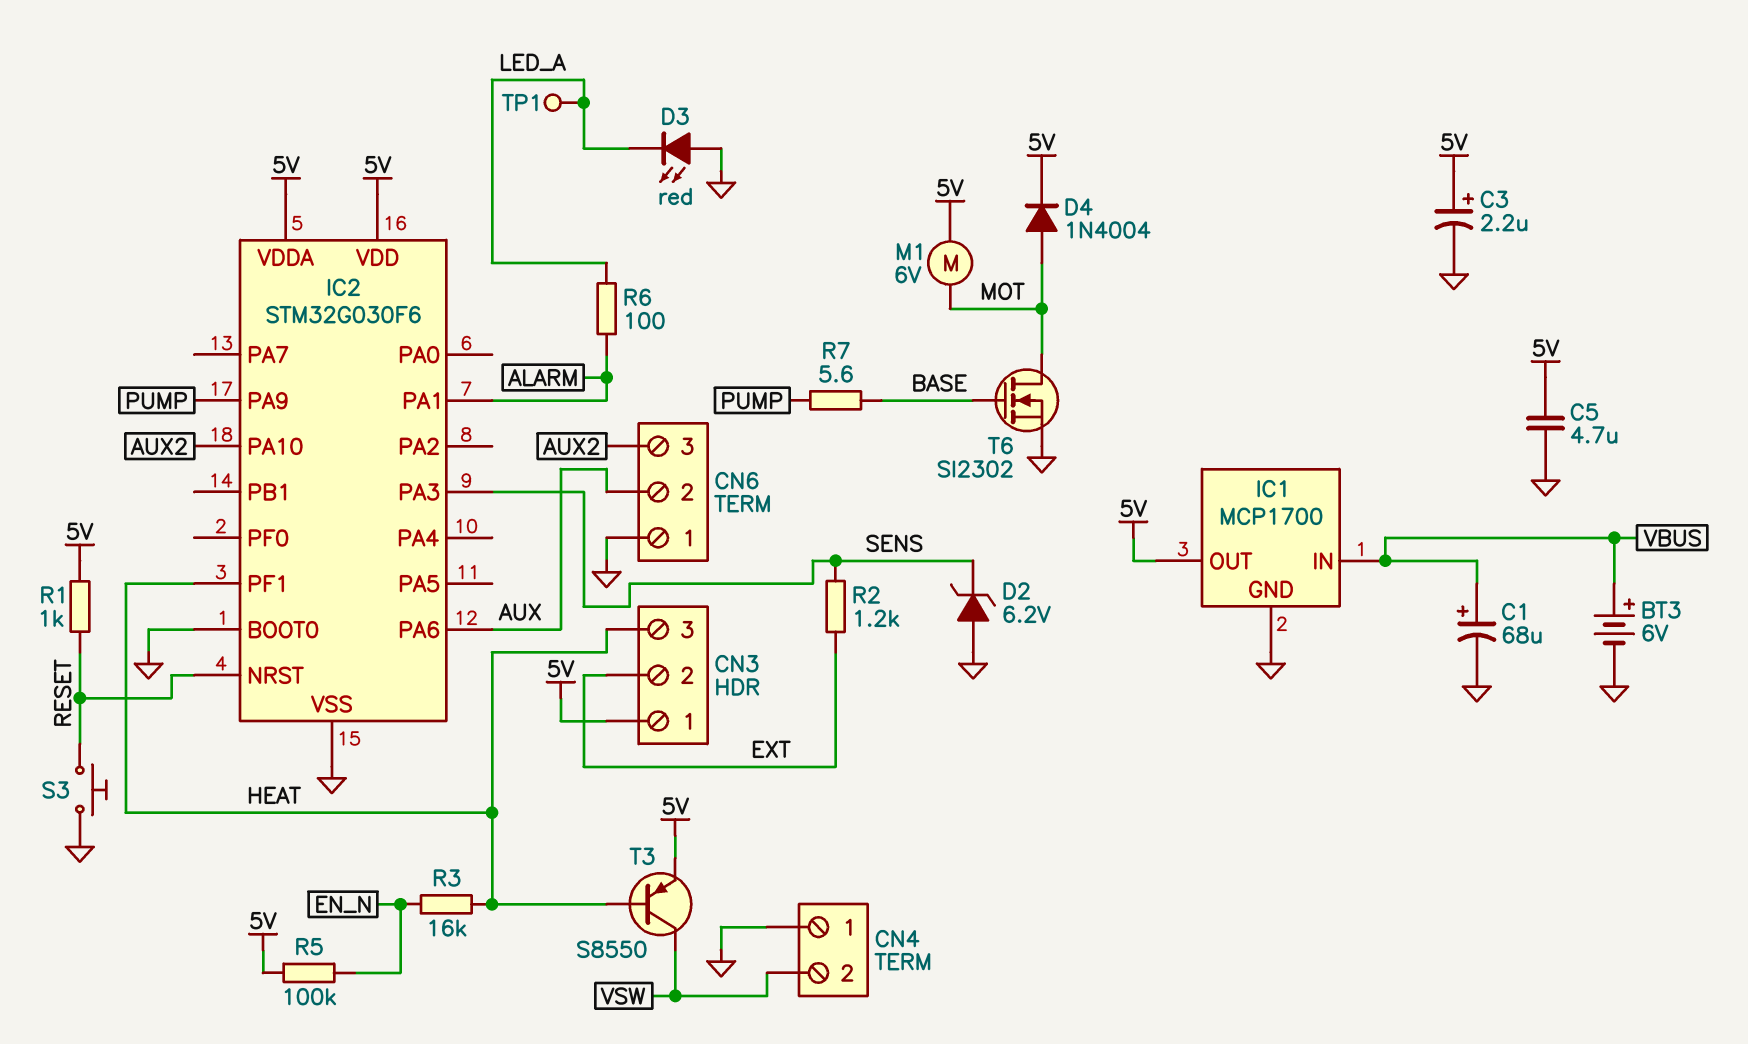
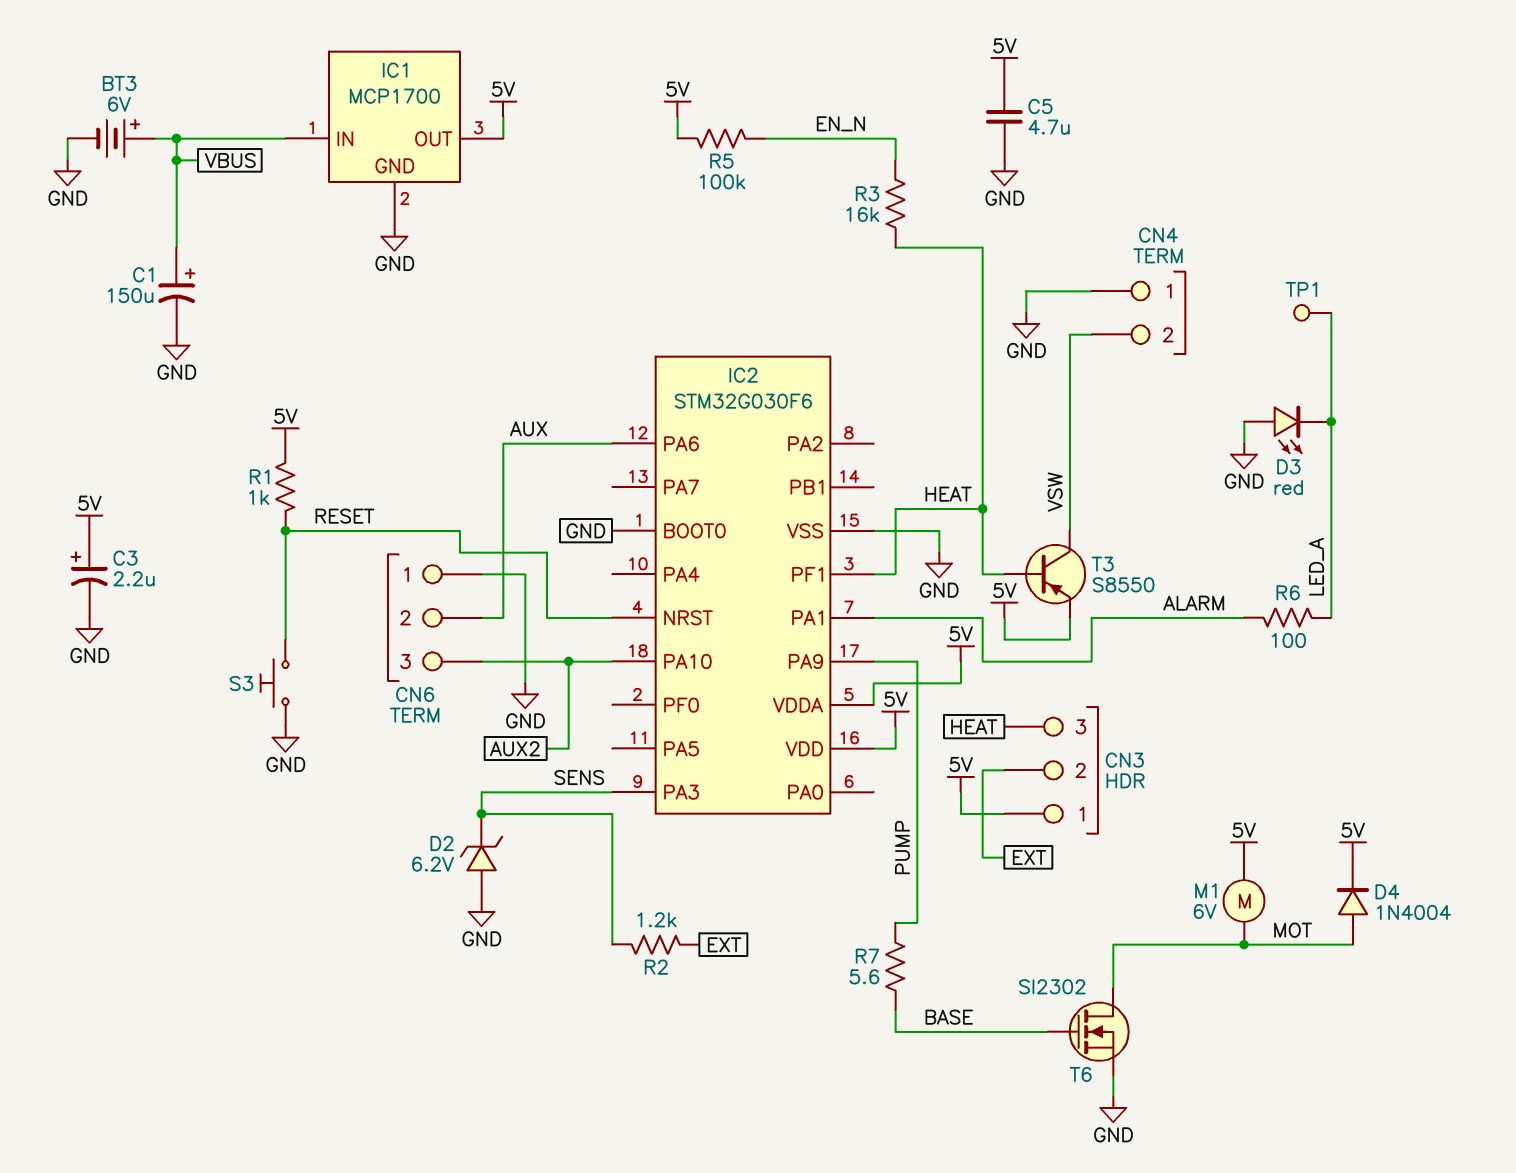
C1: 68uF (plus VBUS, minus GND) -> 150uF (plus VBUS, minus GND)

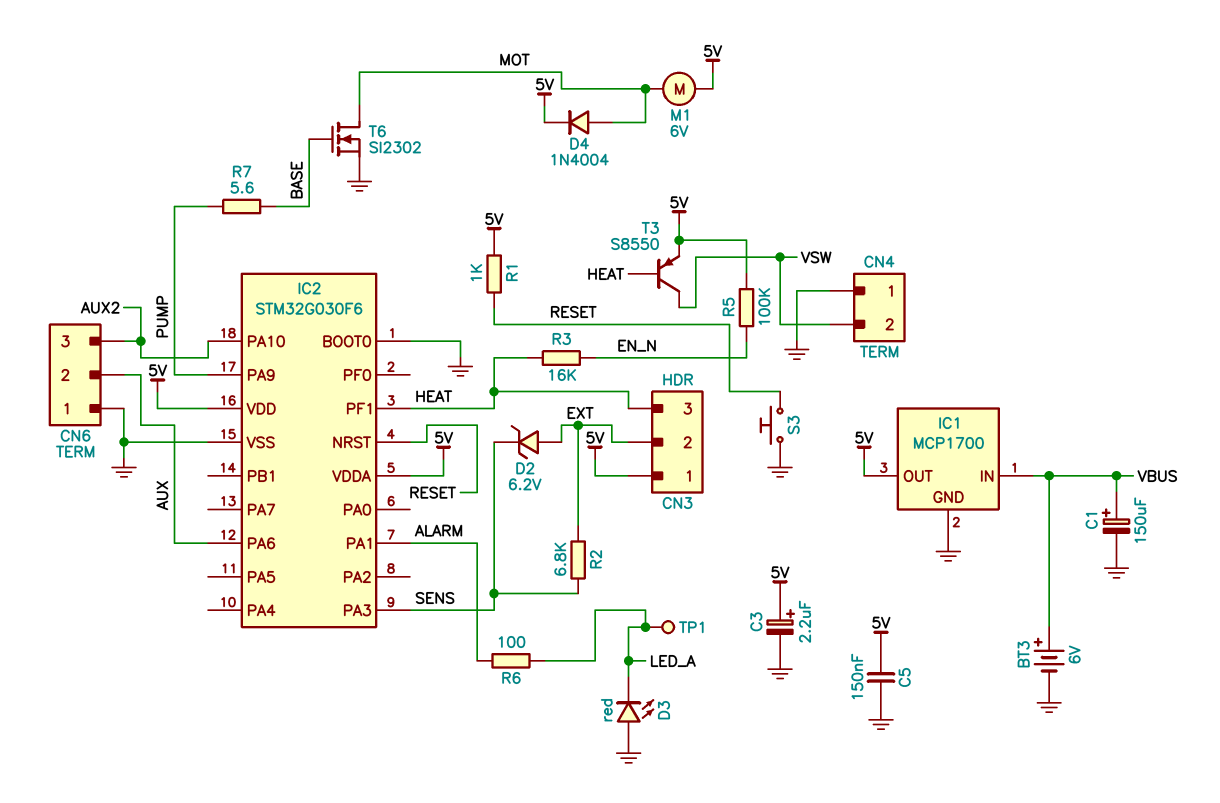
C5: 4.7uF (5V, GND) -> 150nF (5V, GND)
D2: zener 6.2V (A GND, K SENS) -> zener 6.2V (A EXT, K SENS)
R2: 1.2k (EXT, SENS) -> 6.8k (EXT, SENS)

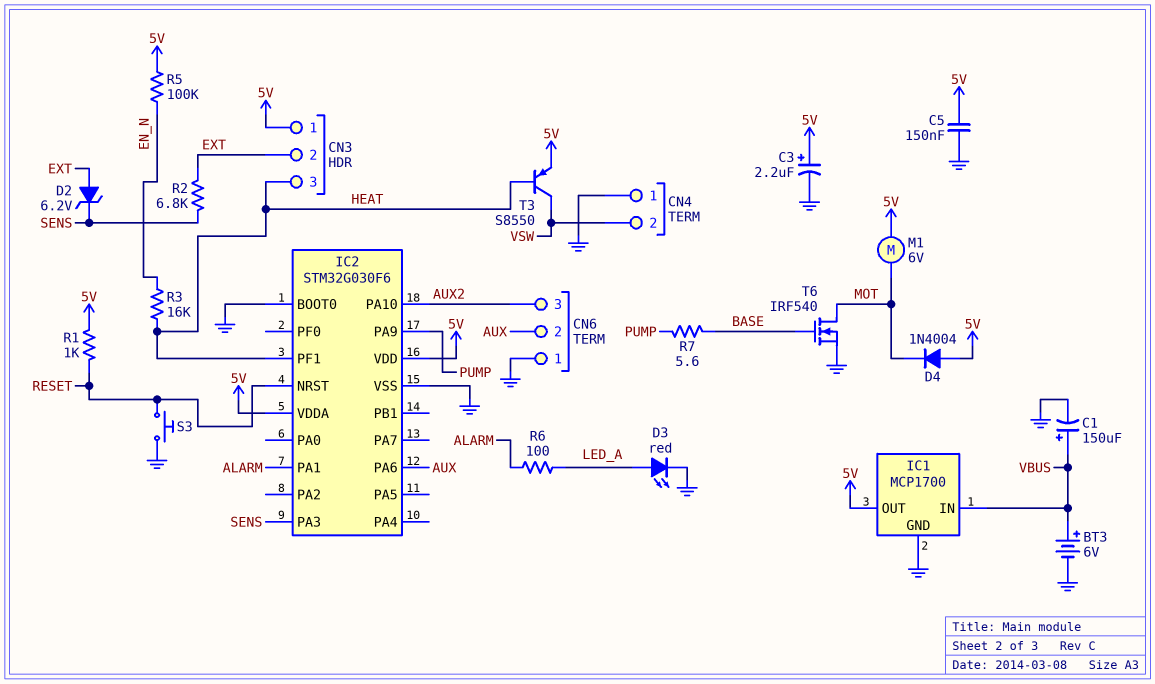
D3: LED red (A GND, K LED_A) -> LED red (A LED_A, K GND)
D4: diode 1N4004 (A MOT, K 5V) -> diode 1N4004 (A 5V, K MOT)
T6: NMOS SI2302 (G BASE, D MOT, S GND) -> NMOS IRF540 (G BASE, D MOT, S GND)
TP1: test point (LED_A) -> none

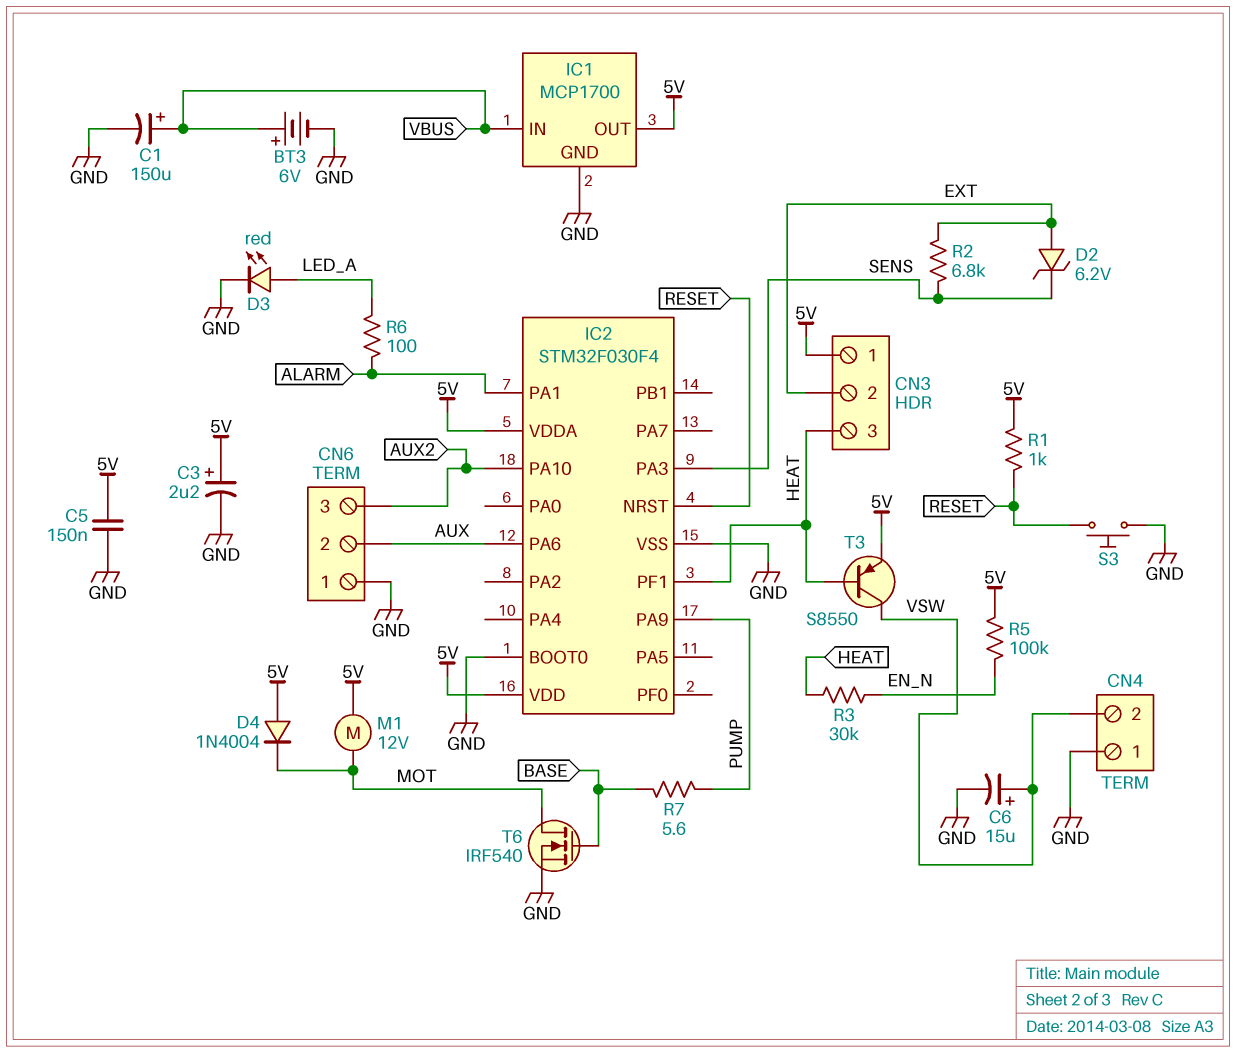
C6: none -> 15uF (plus VSW, minus GND)
IC2: STM32G030F6 -> STM32F030F4
M1: motor 6V (5V, MOT) -> motor 12V (5V, MOT)
R3: 16k (EN_N, HEAT) -> 30k (EN_N, HEAT)

